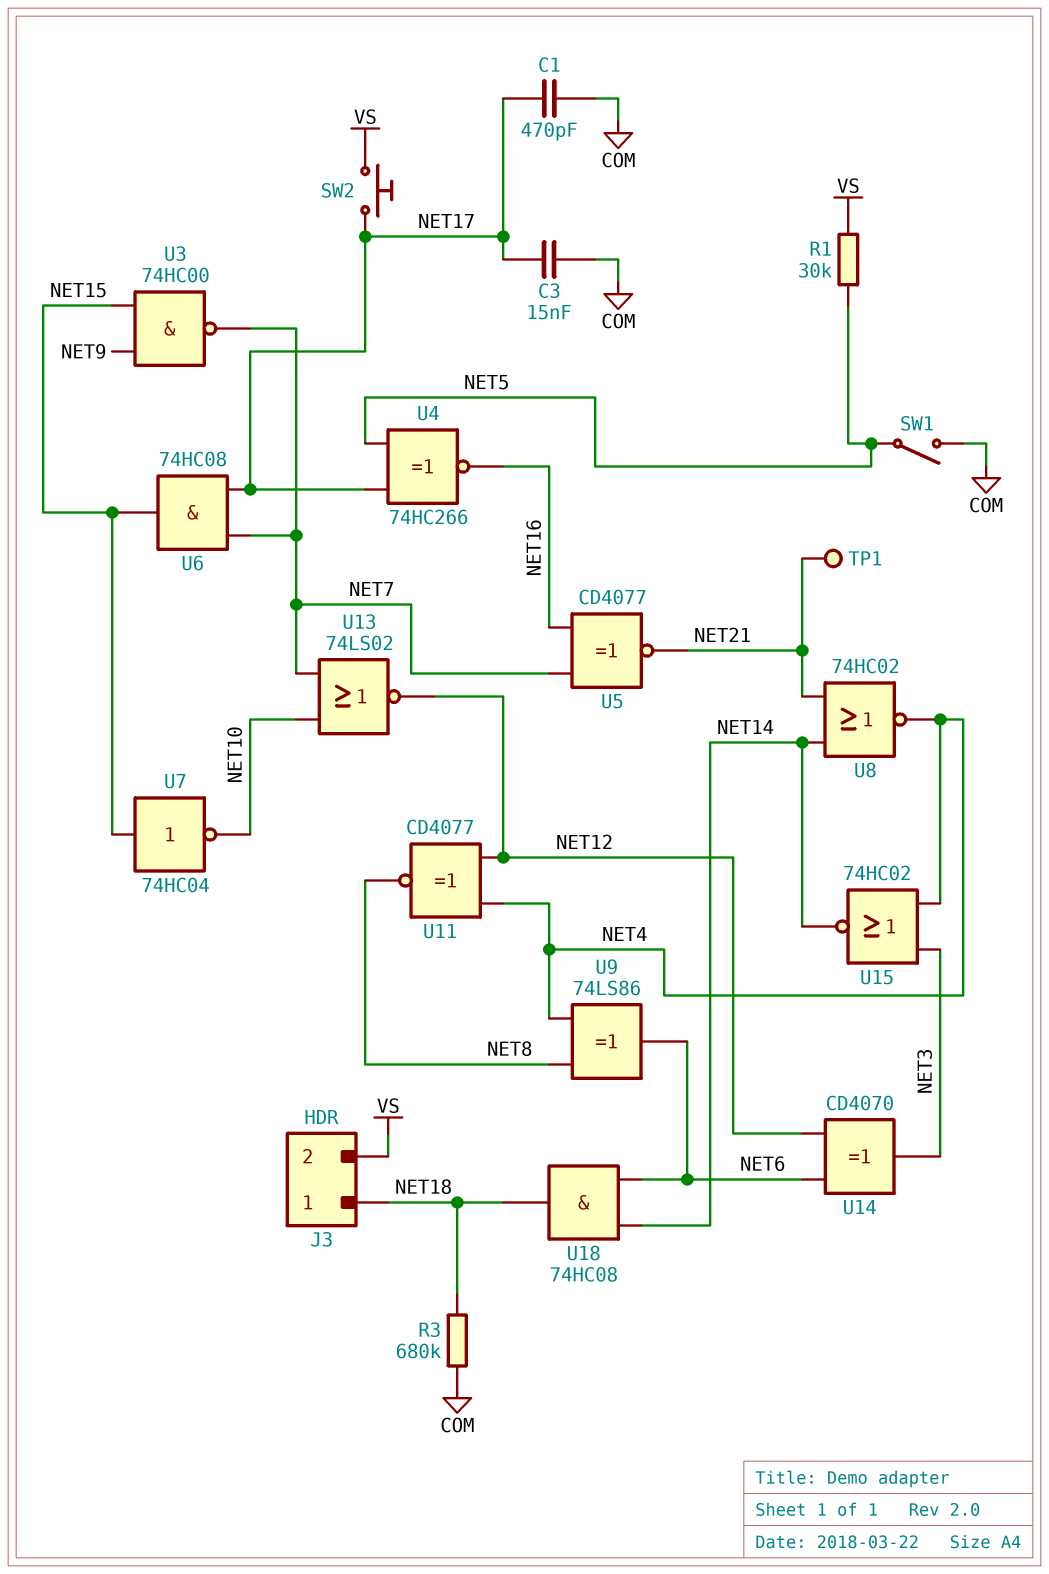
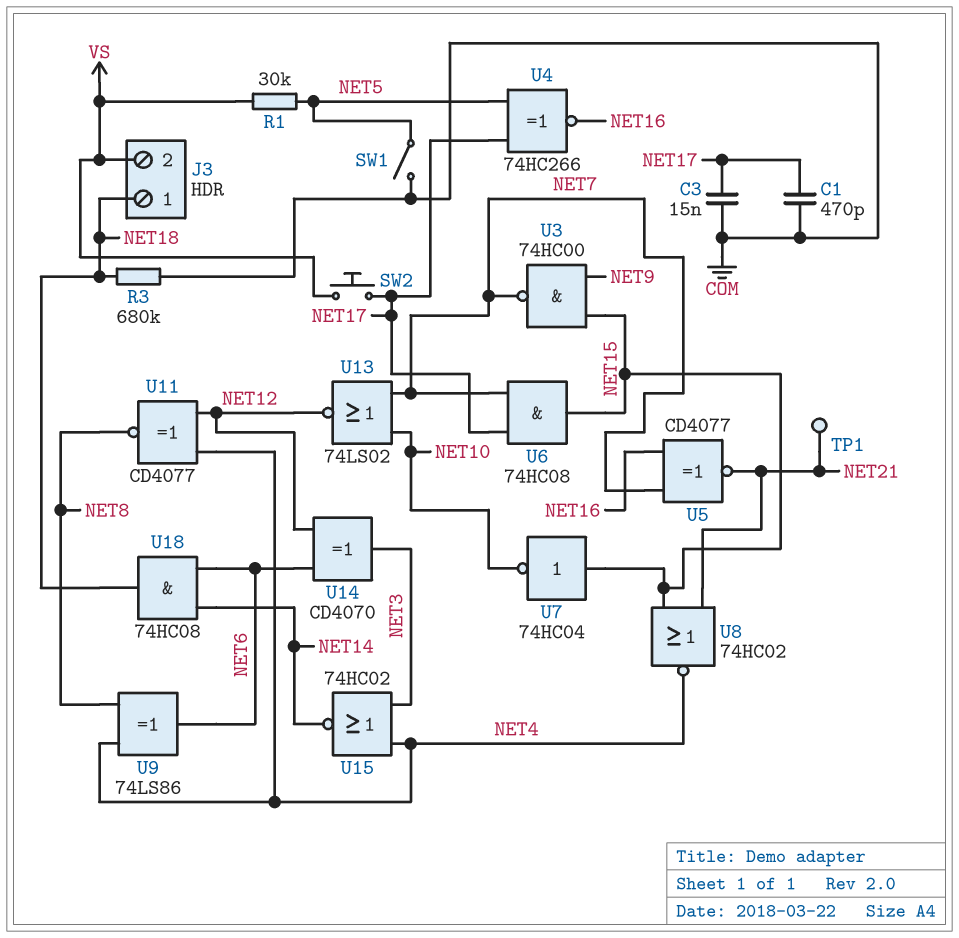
U8: NOR 74HC02 (in NET14, in NET21, out NET4) -> NOR 74HC02 (in NET15, in NET21, out NET4)

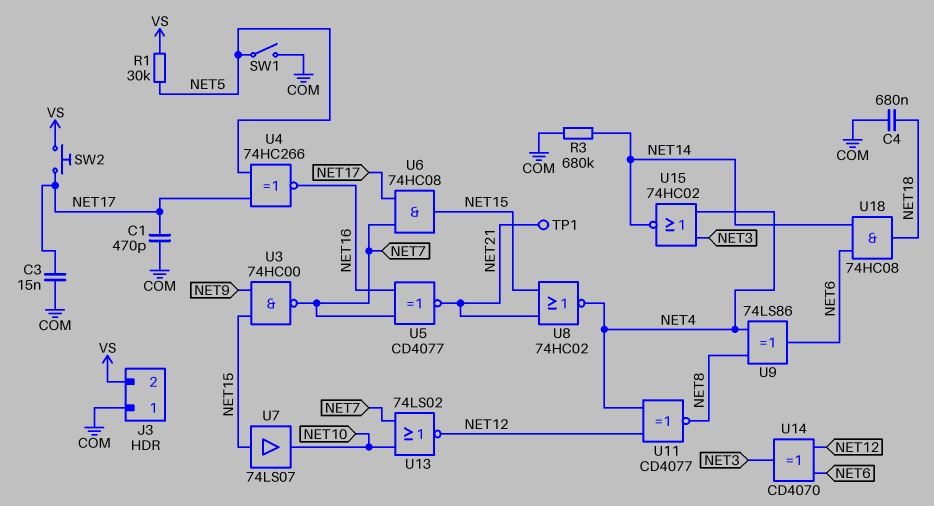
C4: none -> 680nF (COM, NET18)
J3 pin 1: NET18 -> COM
R3: 680k (COM, NET18) -> 680k (COM, NET14)
U7: NOT 74HC04 (in NET15, out NET10) -> buffer 74LS07 (in NET15, out NET10)

